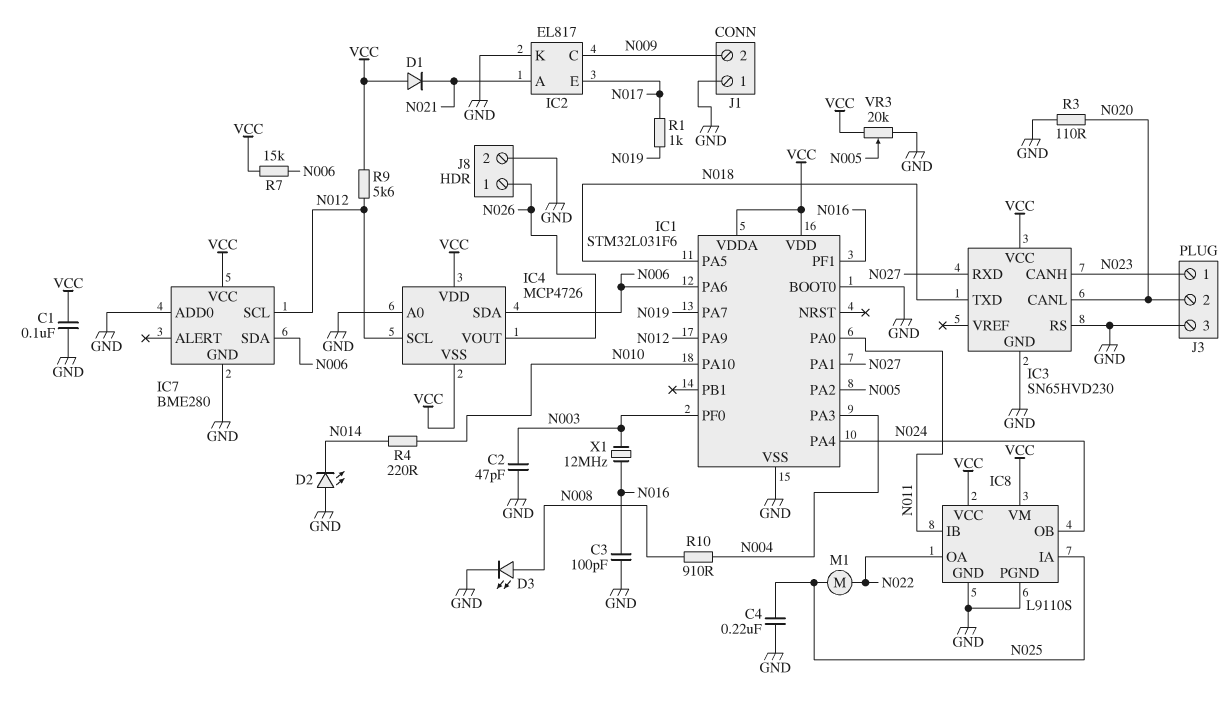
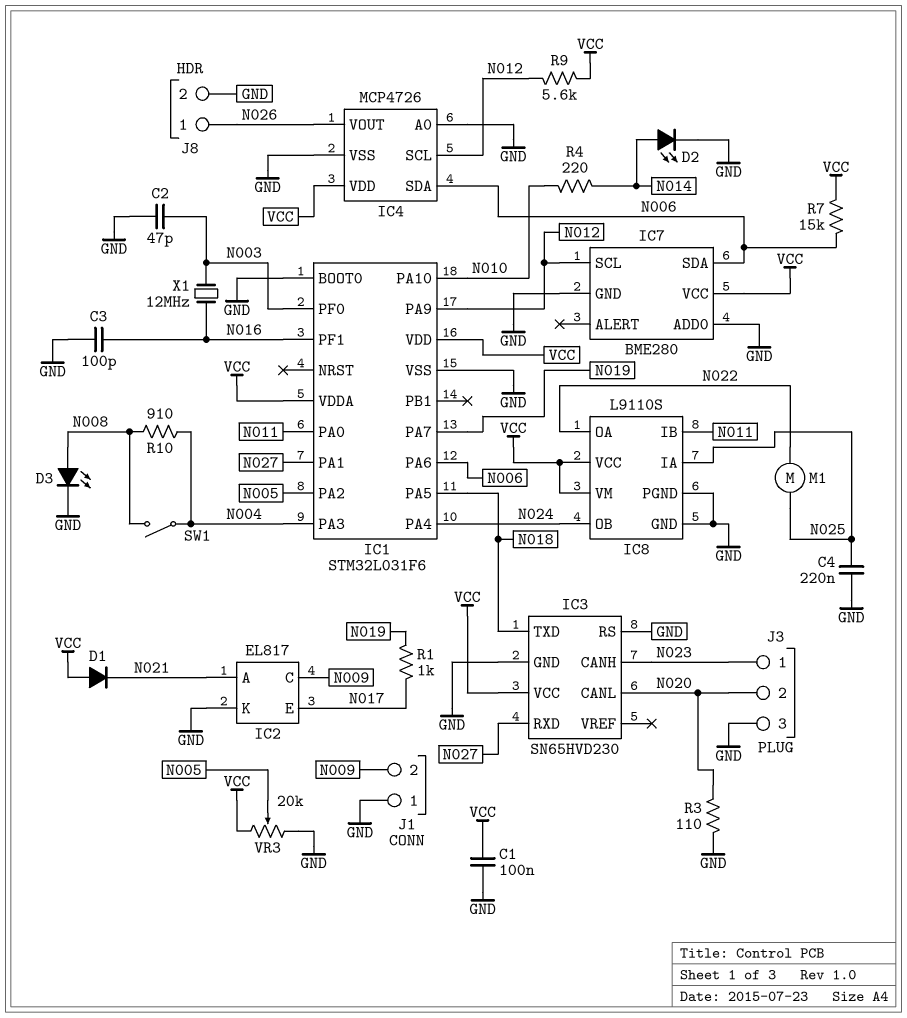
D2: LED (A GND, K N014) -> LED (A N014, K GND)
IC4 pin VSS: VCC -> GND
SW1: none -> switch (N004, N008)

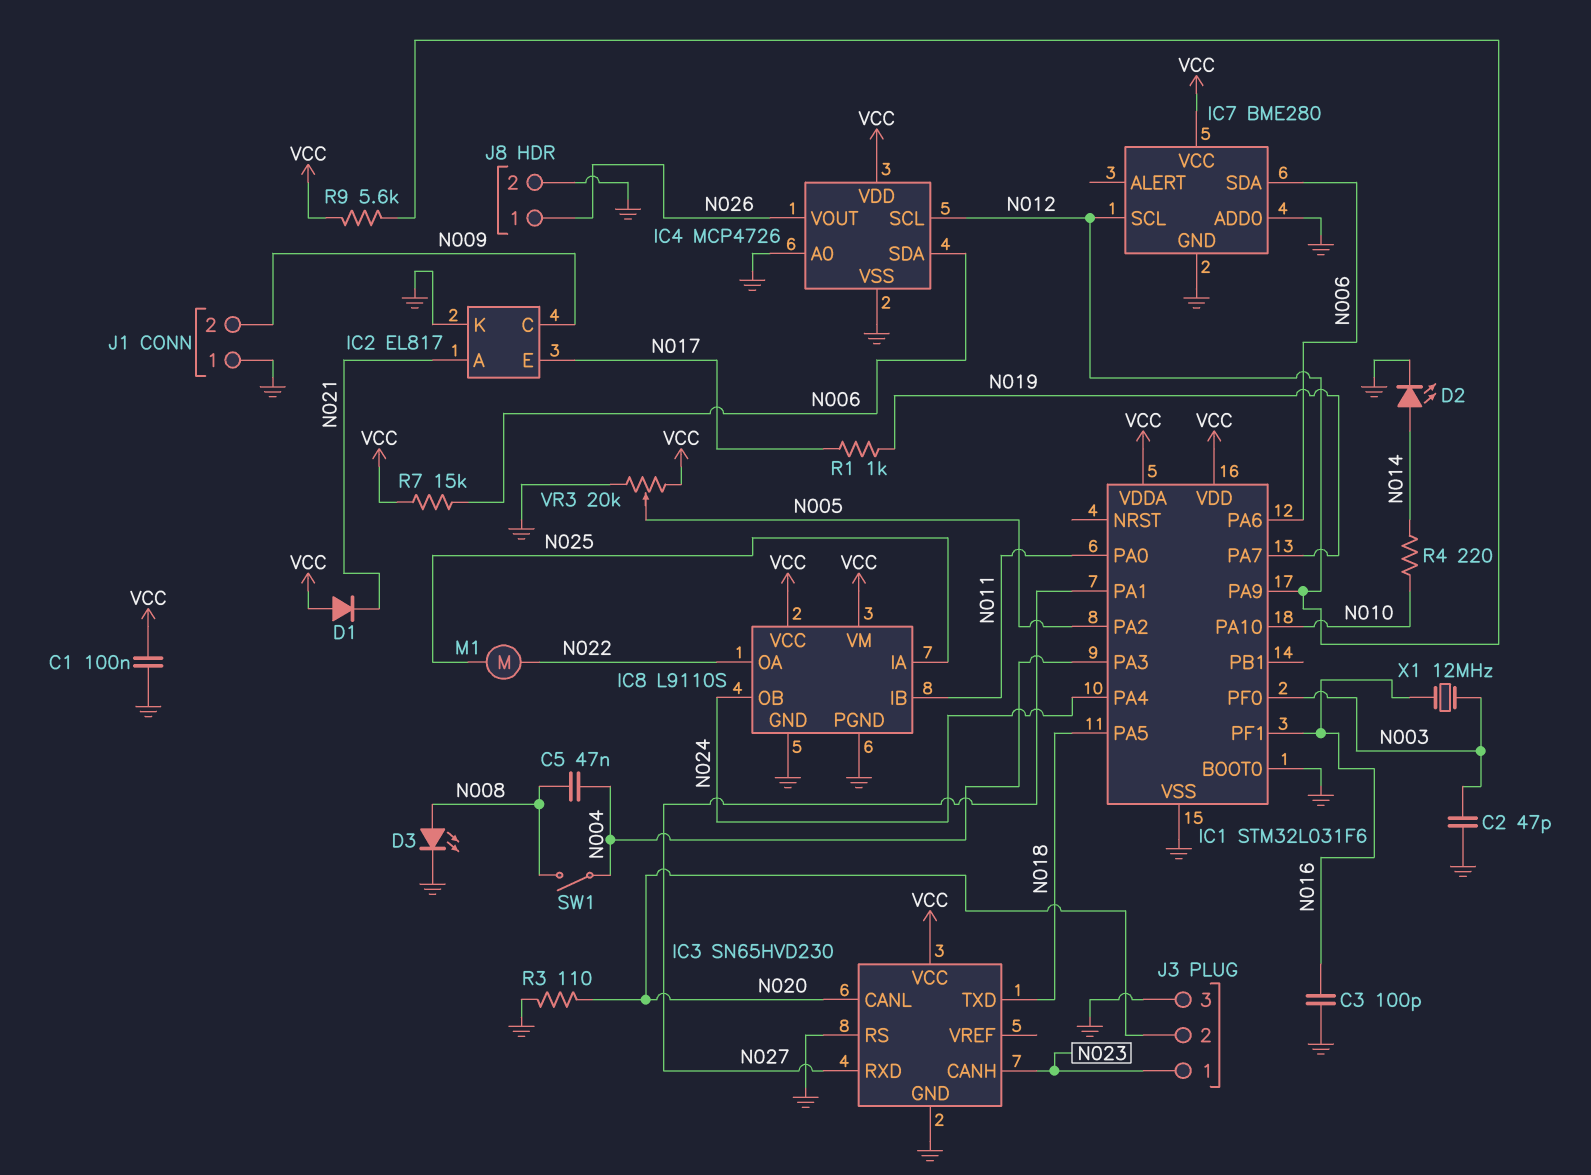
C4: 220nF (GND, N025) -> none
C5: none -> 47nF (N004, N008)
R10: 910 (N004, N008) -> none

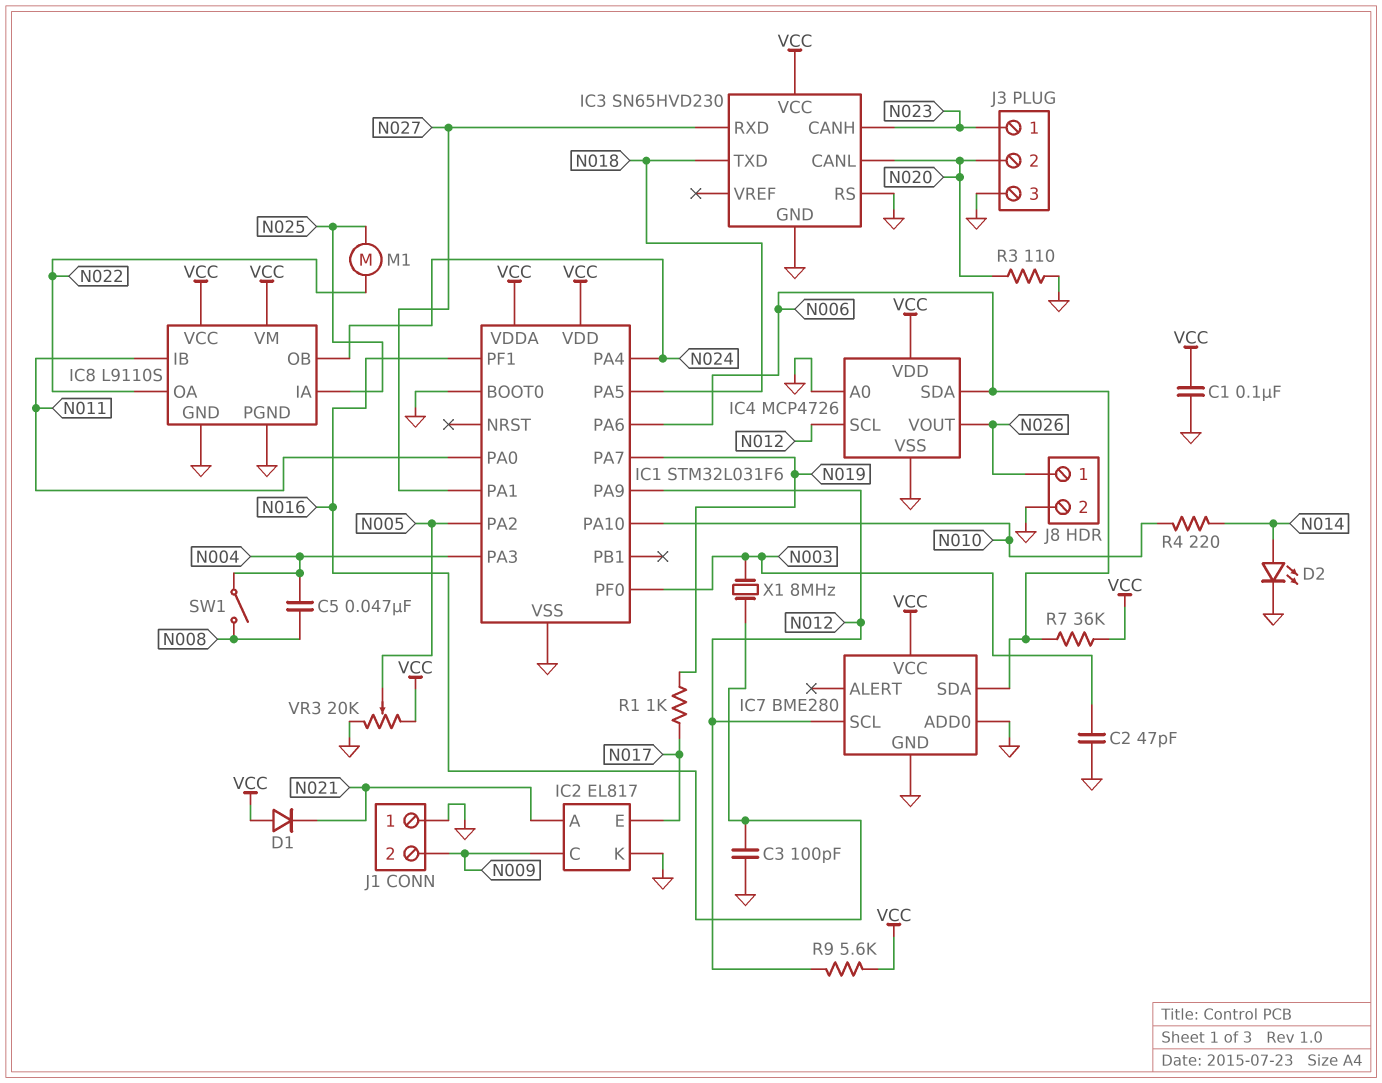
D3: LED (A N008, K GND) -> none
R7: 15k (N006, VCC) -> 36k (N006, VCC)
X1: 12MHz (N003, N016) -> 8MHz (N003, N016)

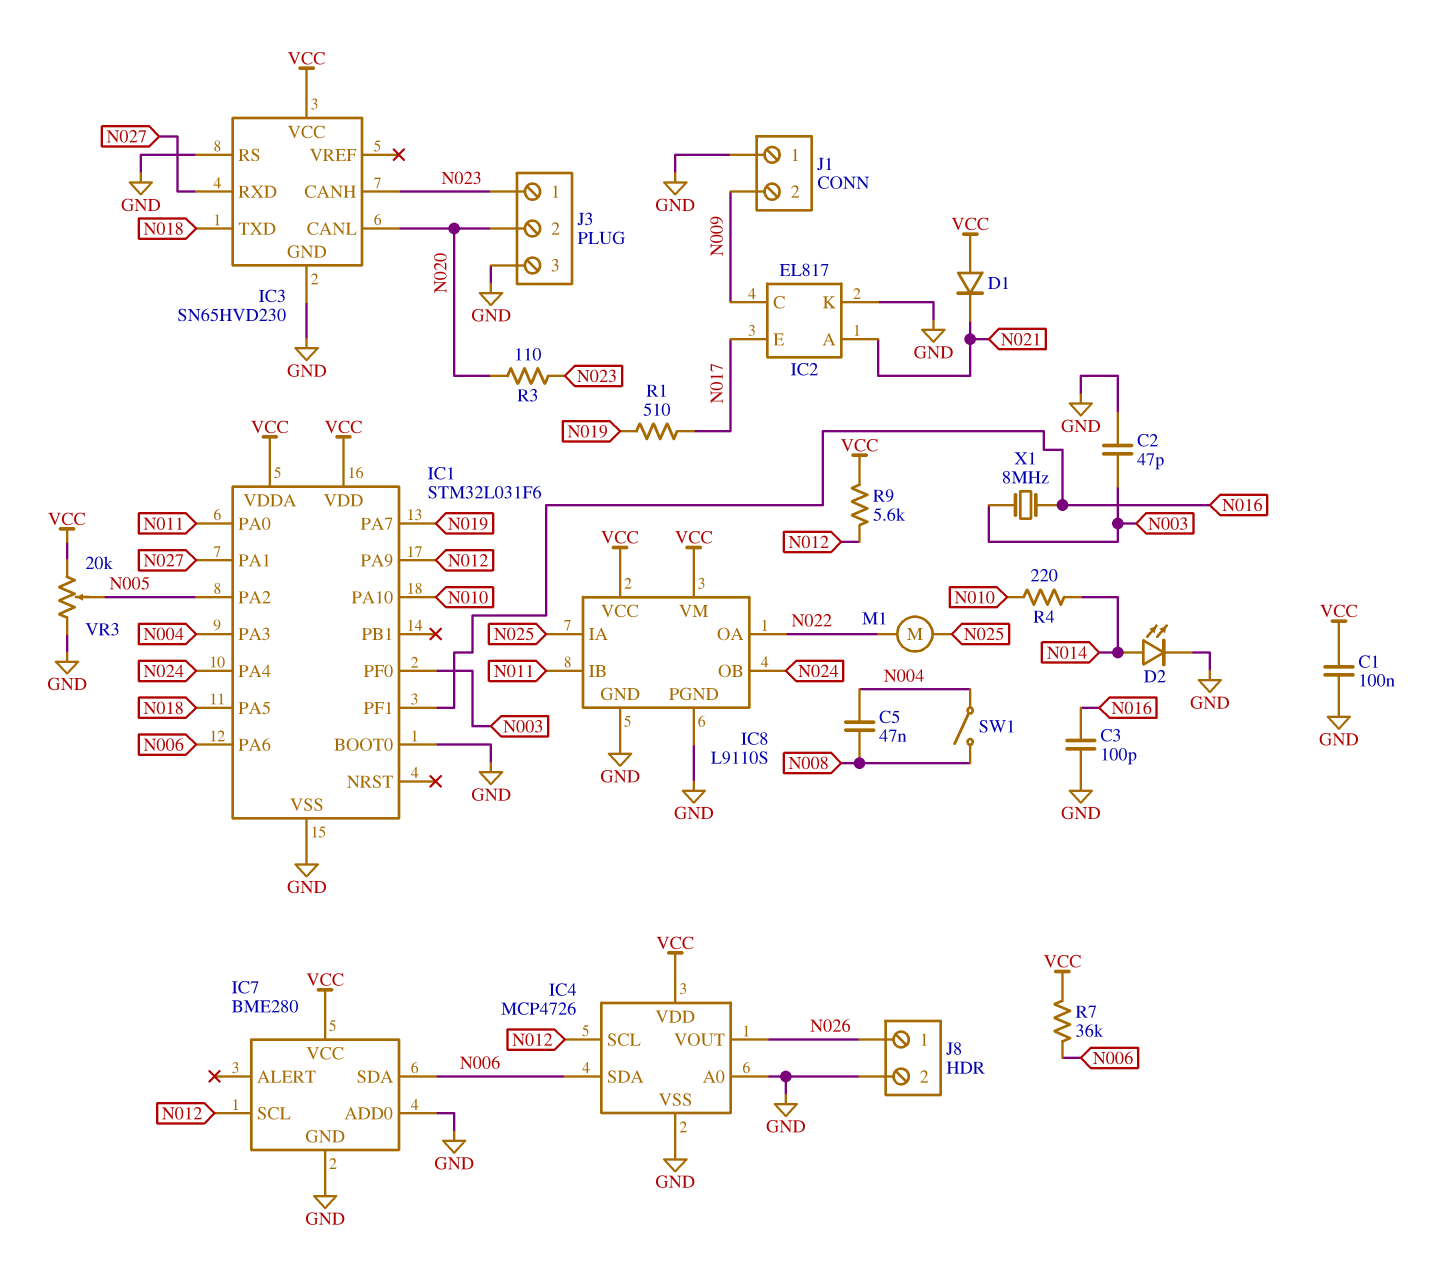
R1: 1k (N017, N019) -> 510 (N017, N019)
R3: 110 (GND, N020) -> 110 (N020, N023)

